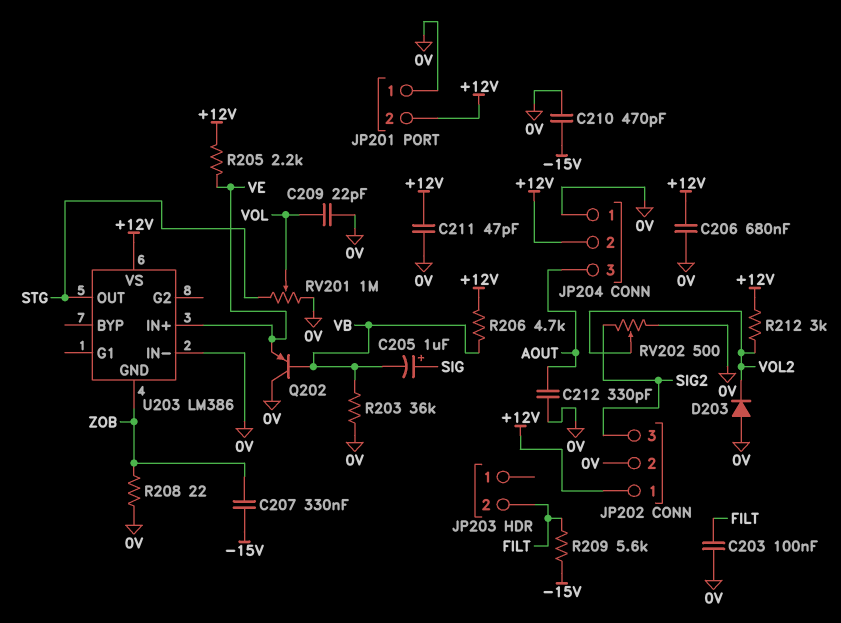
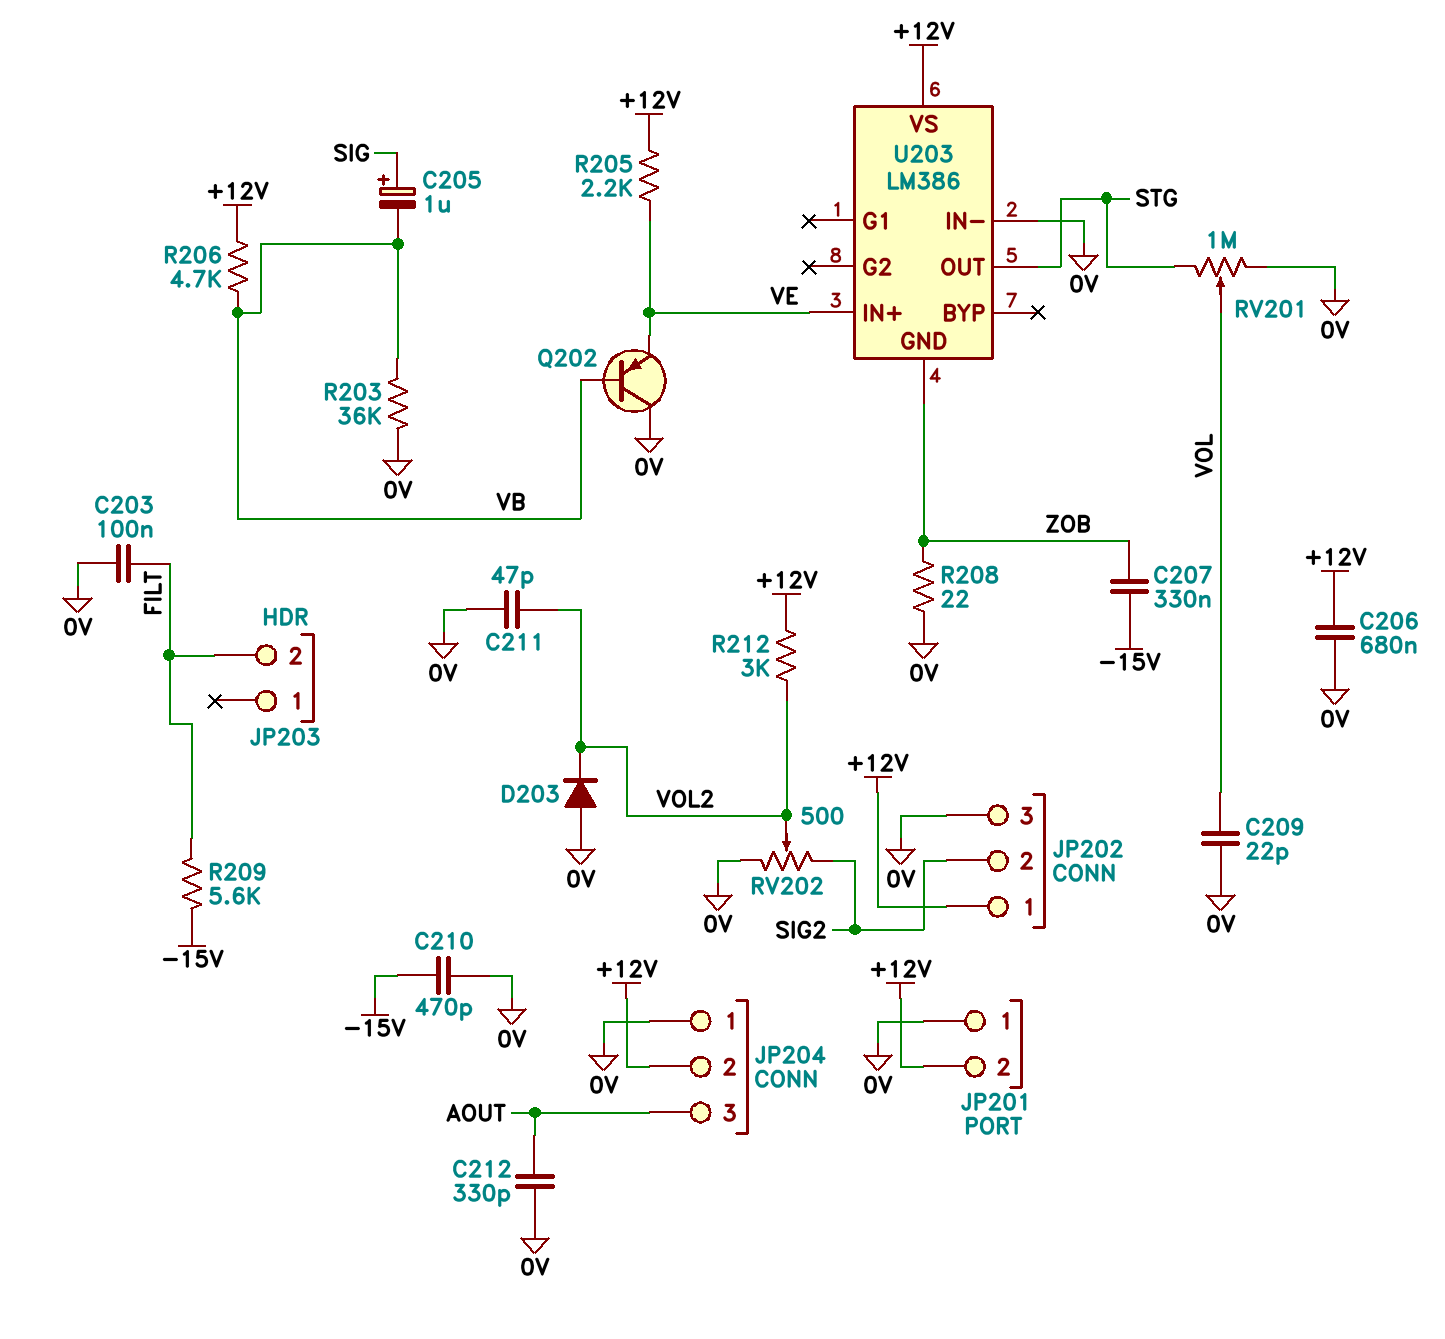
C211: 47pF (+12V, 0V) -> 47pF (0V, VOL2)
JP202 pin 2: 0V -> SIG2
JP202 pin 3: SIG2 -> 0V

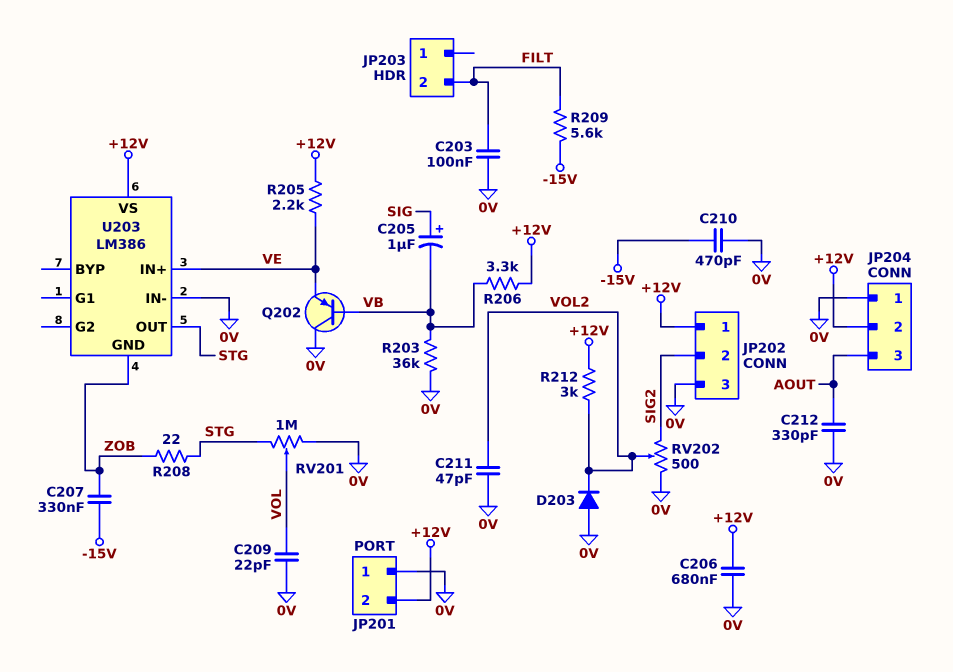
R206: 4.7k (+12V, VB) -> 3.3k (+12V, VB)
R208: 22 (0V, ZOB) -> 22 (STG, ZOB)

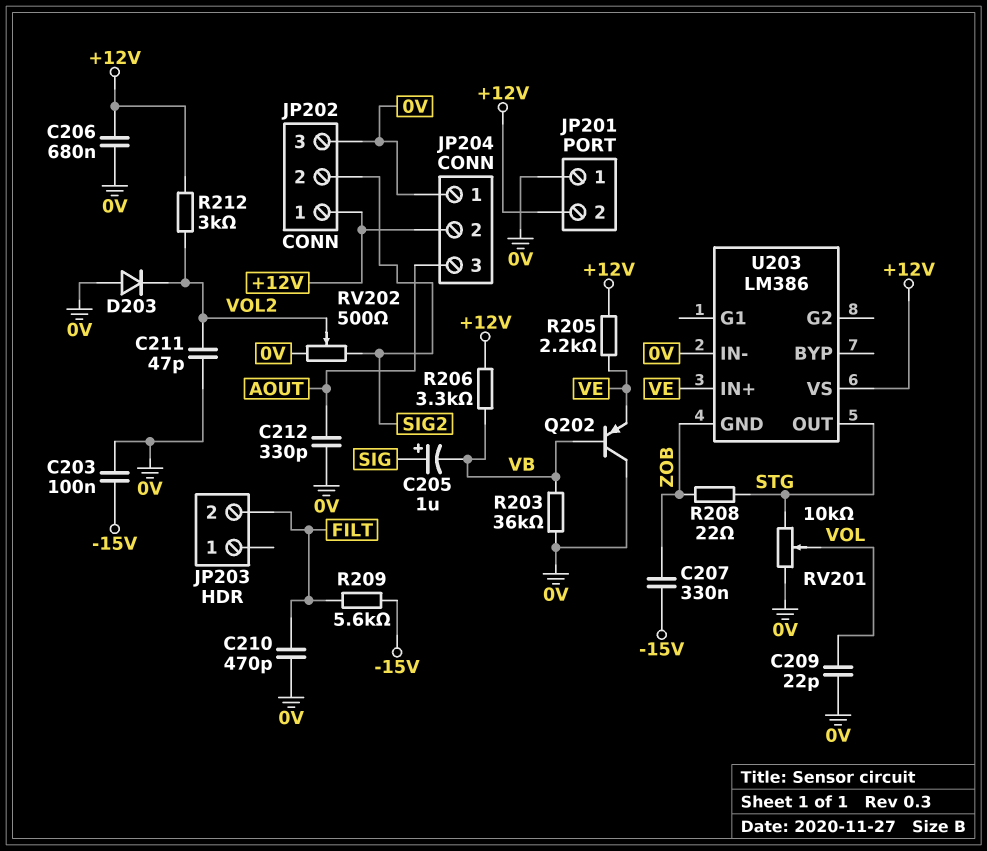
C203: 100nF (0V, FILT) -> 100nF (-15V, 0V)
C210: 470pF (-15V, 0V) -> 470pF (0V, FILT)
RV201: 1M (0V, STG, wiper VOL) -> 10k (0V, STG, wiper VOL)

